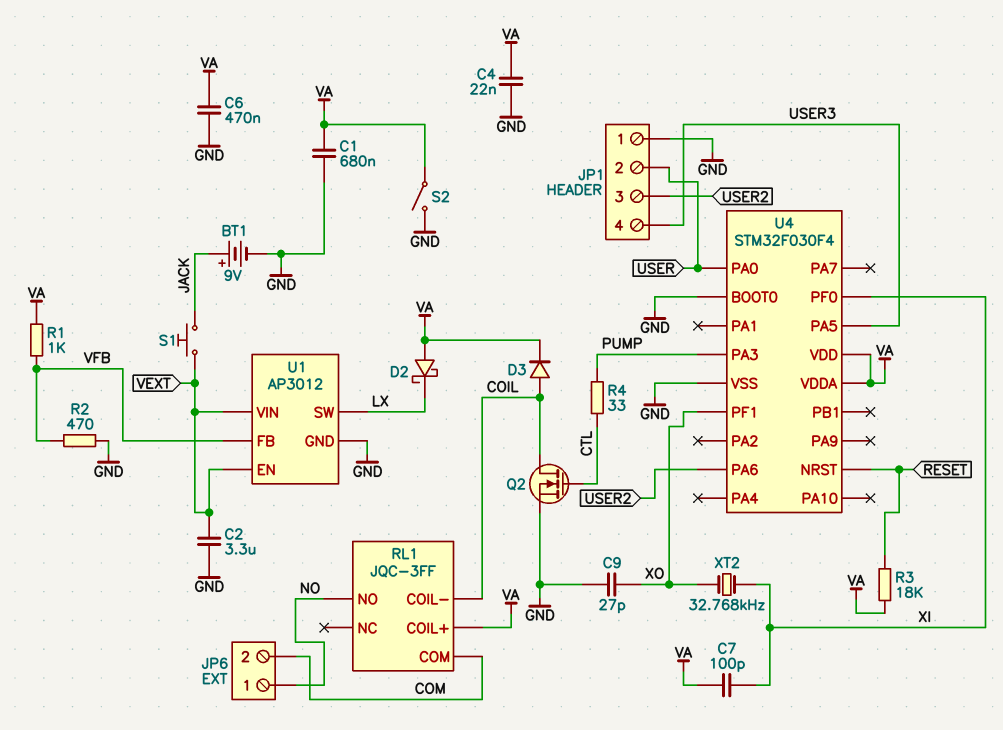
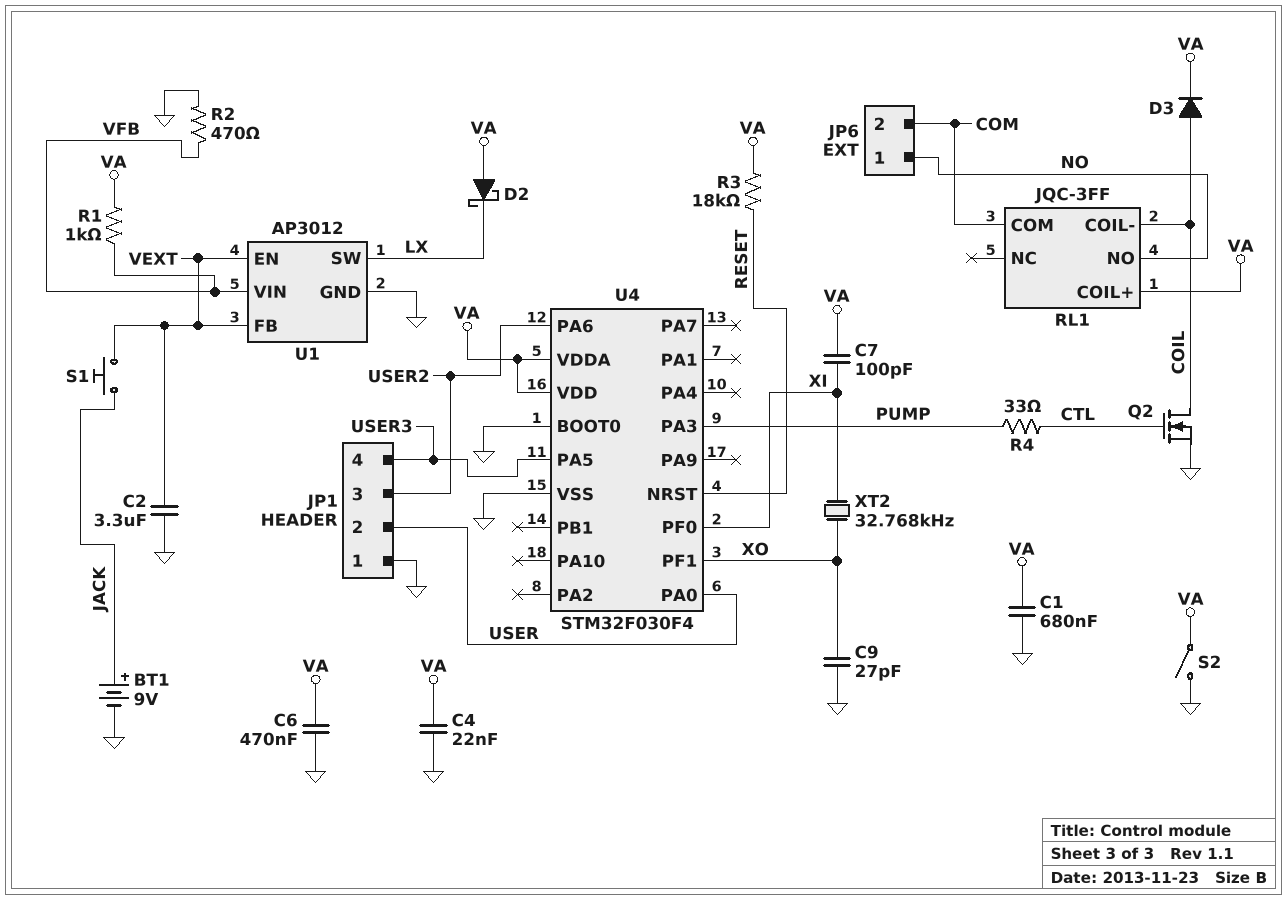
U1 pin FB: VFB -> VEXT
U1 pin VIN: VEXT -> VFB

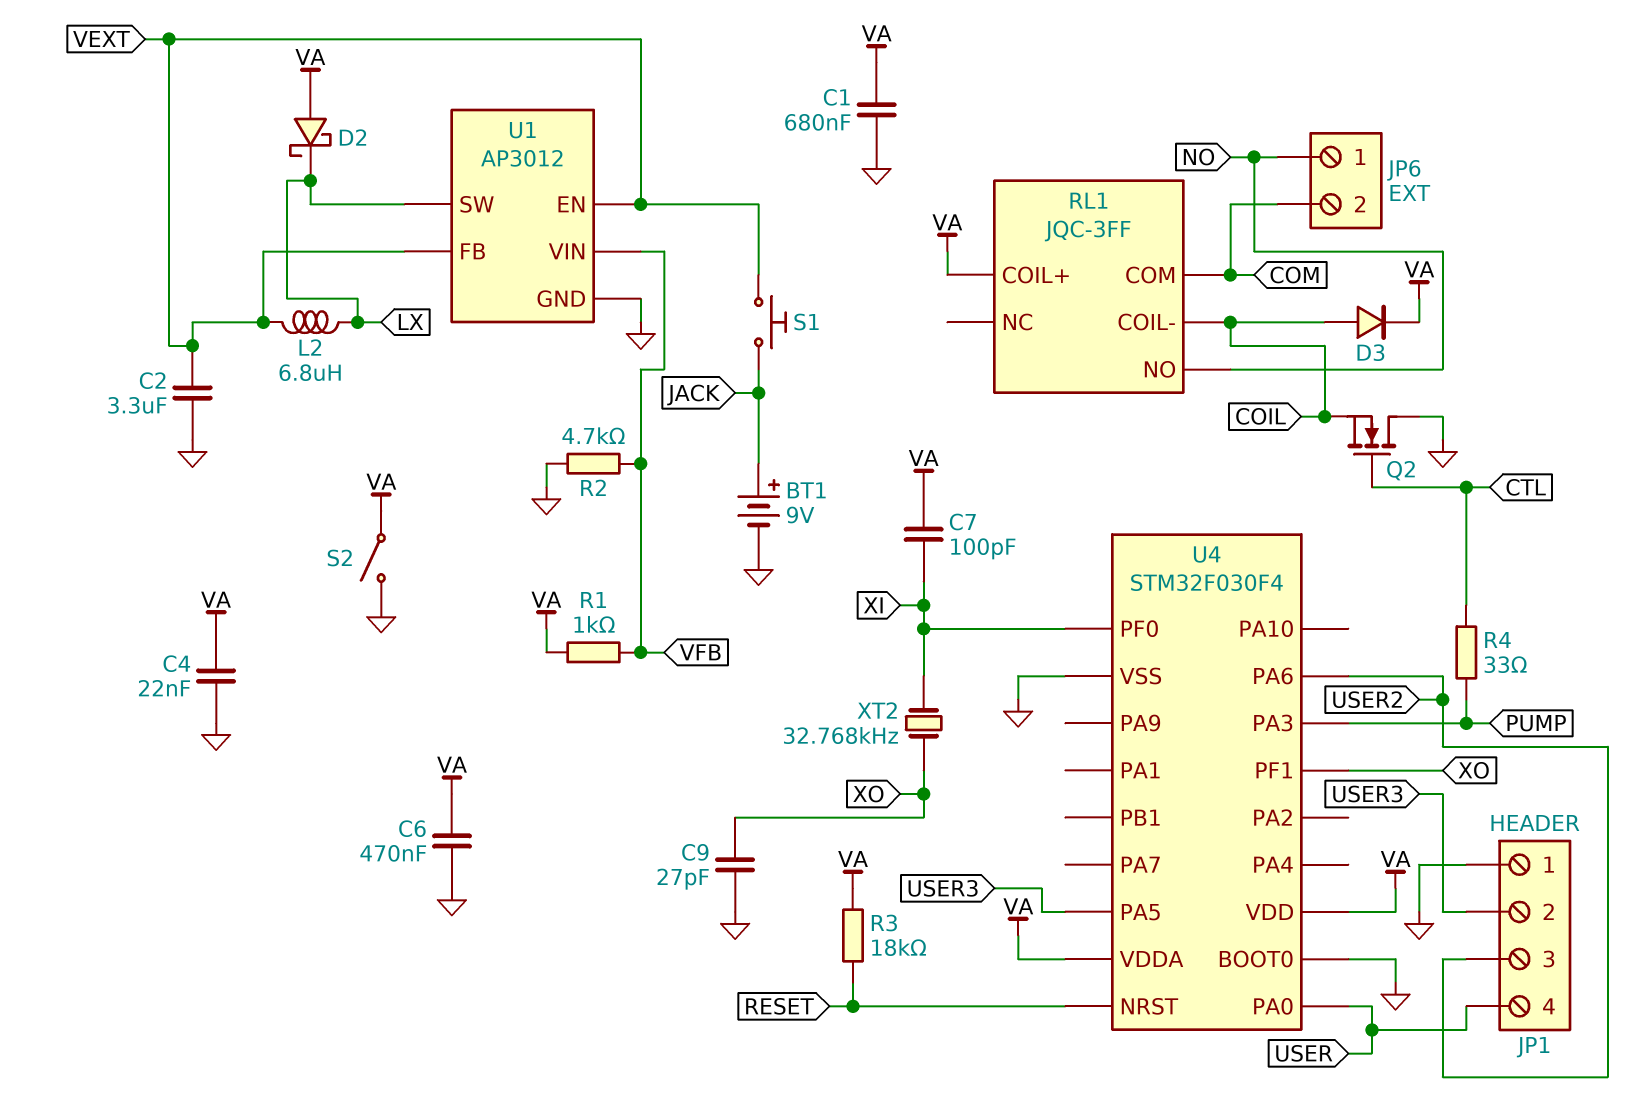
JP1 pin 2: USER -> USER3
JP1 pin 4: USER3 -> USER
L2: none -> 6.8uH (LX, VEXT)
Q2: NMOS (G CTL, D COIL, S GND) -> NMOS (G CTL, D GND, S COIL)
R2: 470 (GND, VFB) -> 4.7k (GND, VFB)

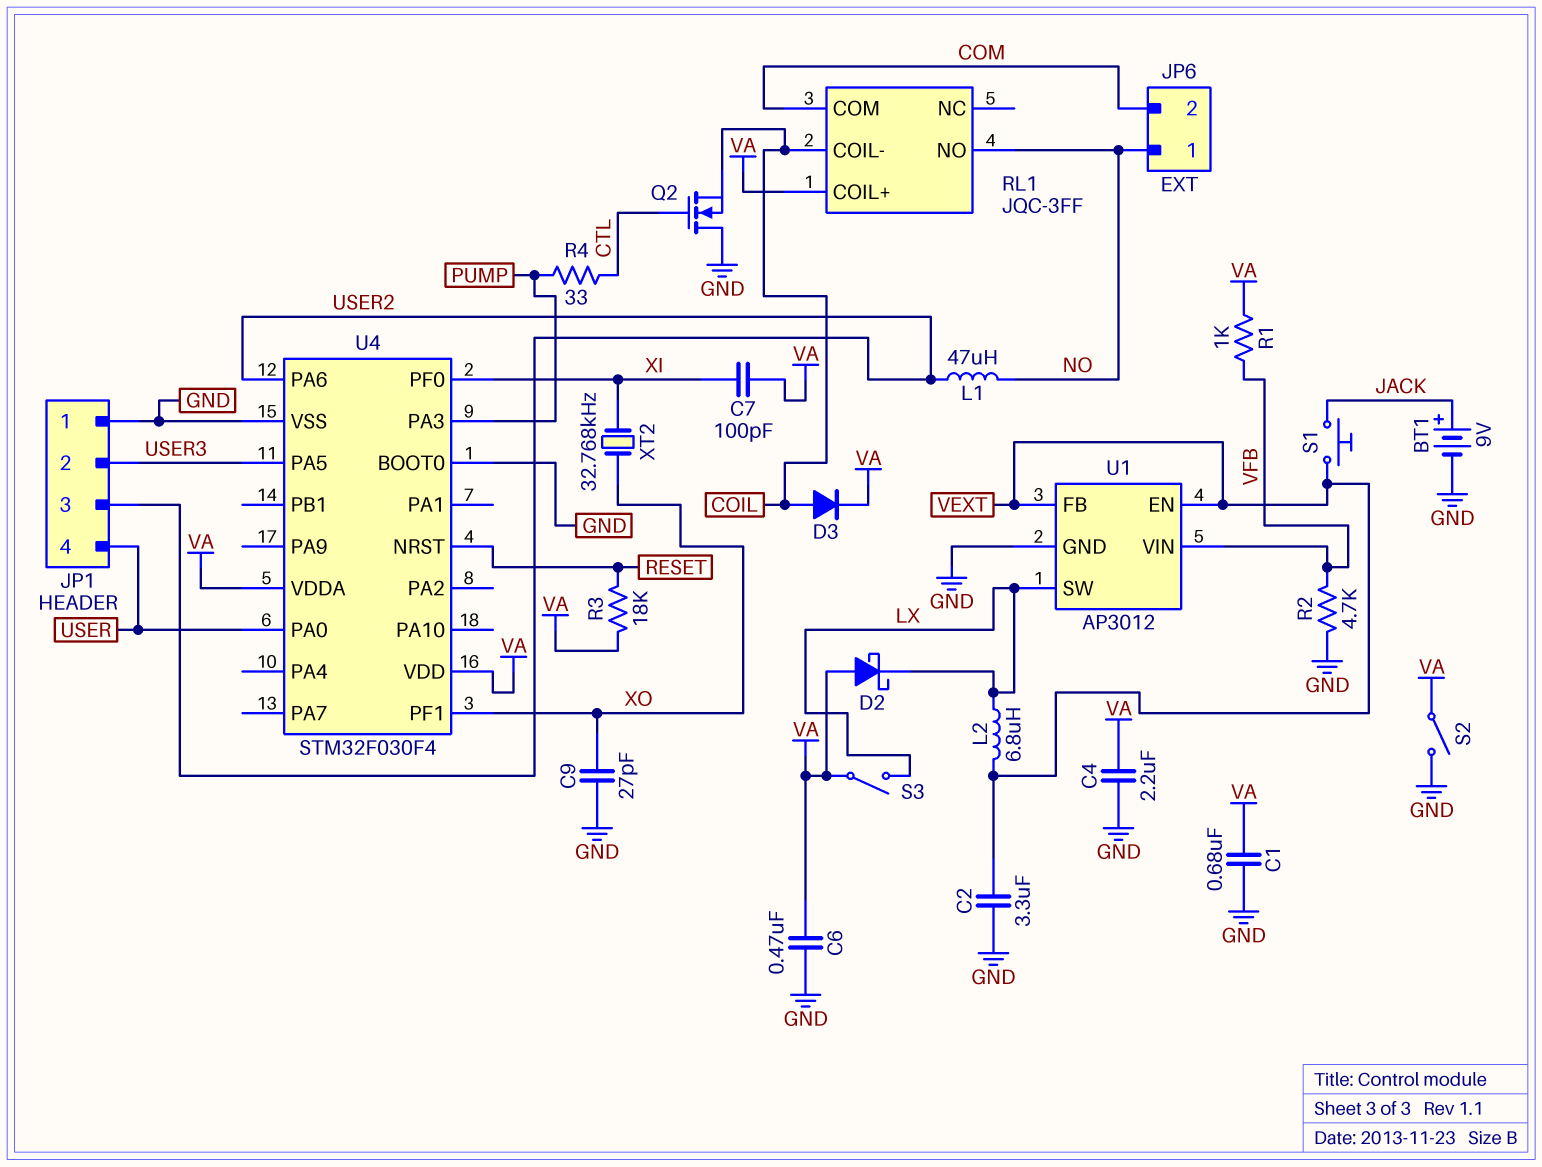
C4: 22nF (GND, VA) -> 2.2uF (GND, VA)
L1: none -> 47uH (NO, USER2)
S3: none -> switch (LX, VA)

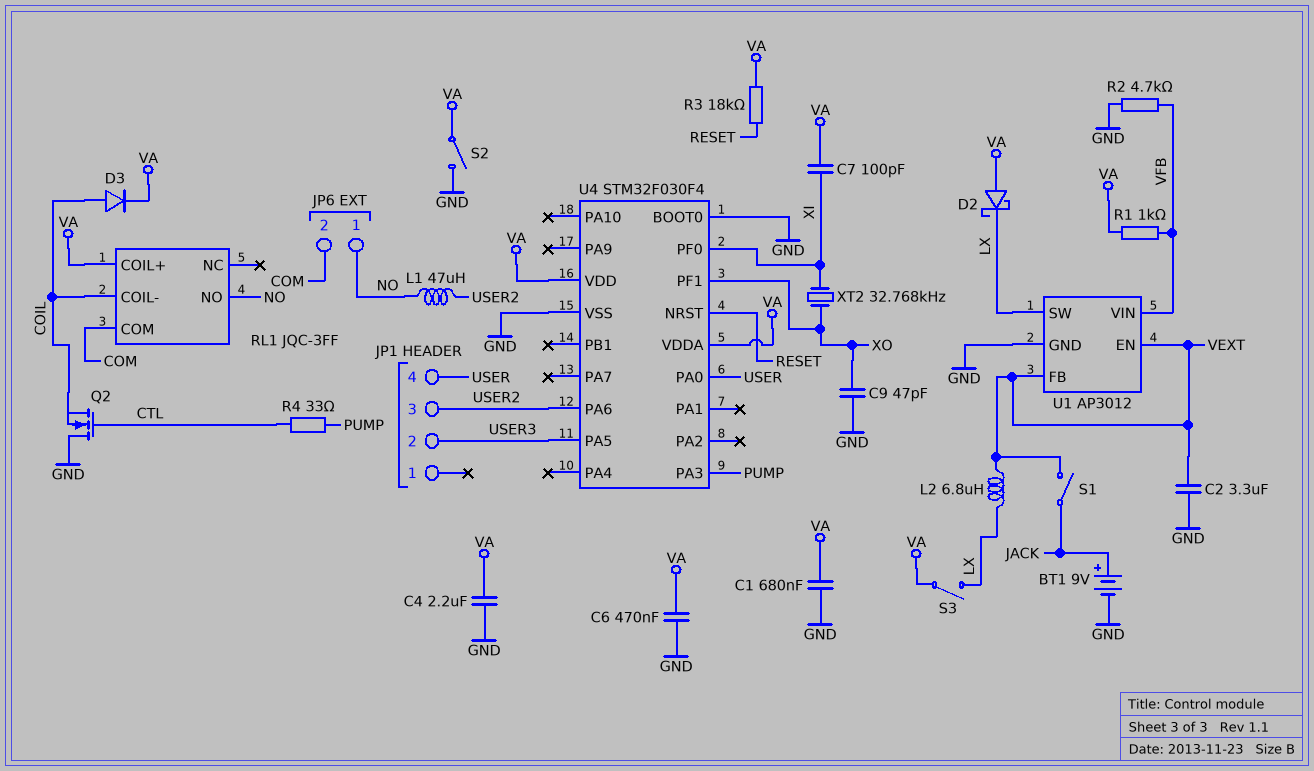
C9: 27pF (GND, XO) -> 47pF (GND, XO)
JP1 pin 1: GND -> none
S1: button (JACK, VEXT) -> switch (JACK, VEXT)

